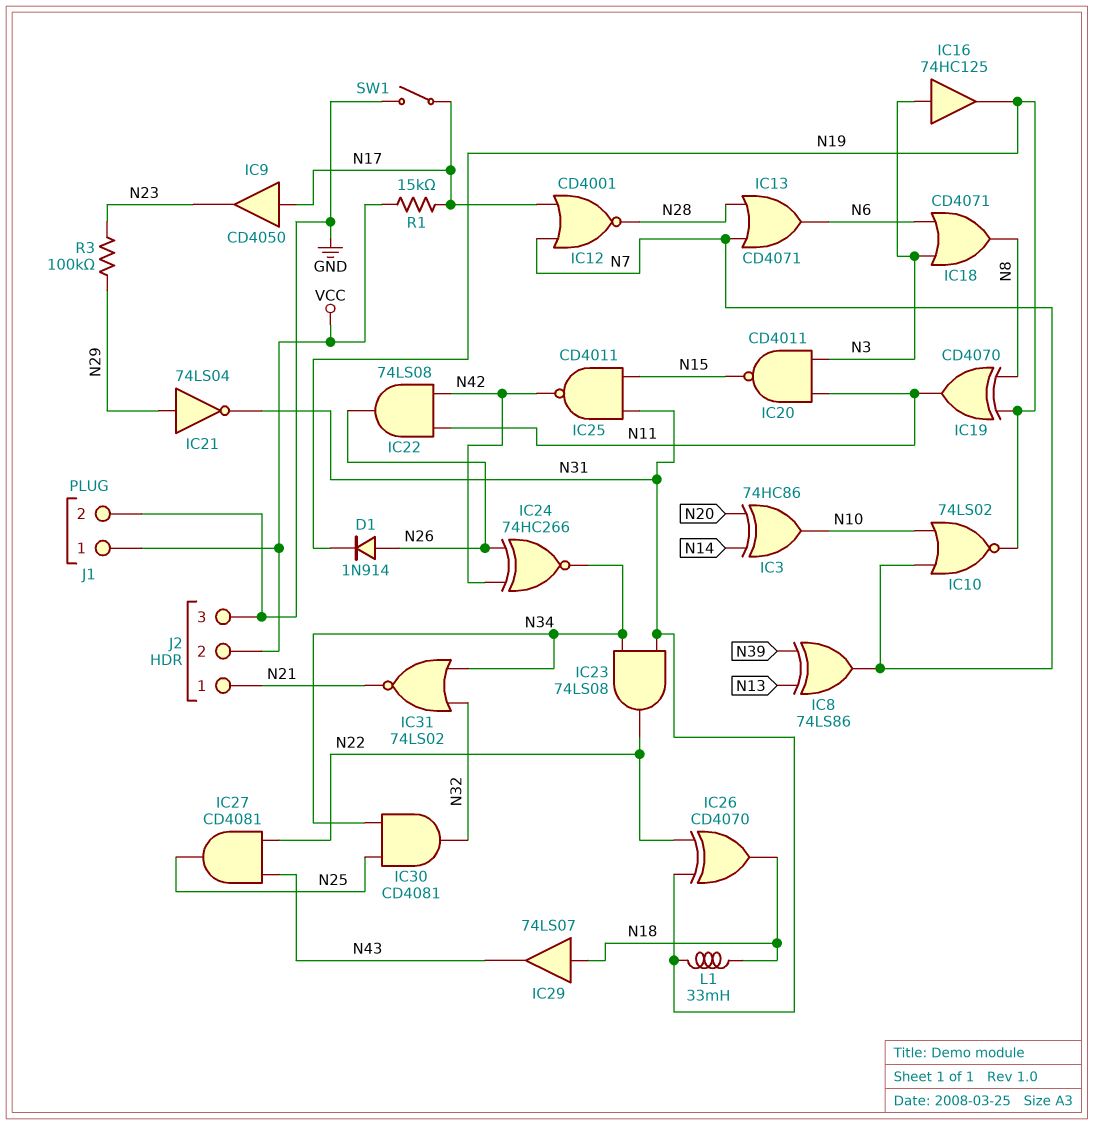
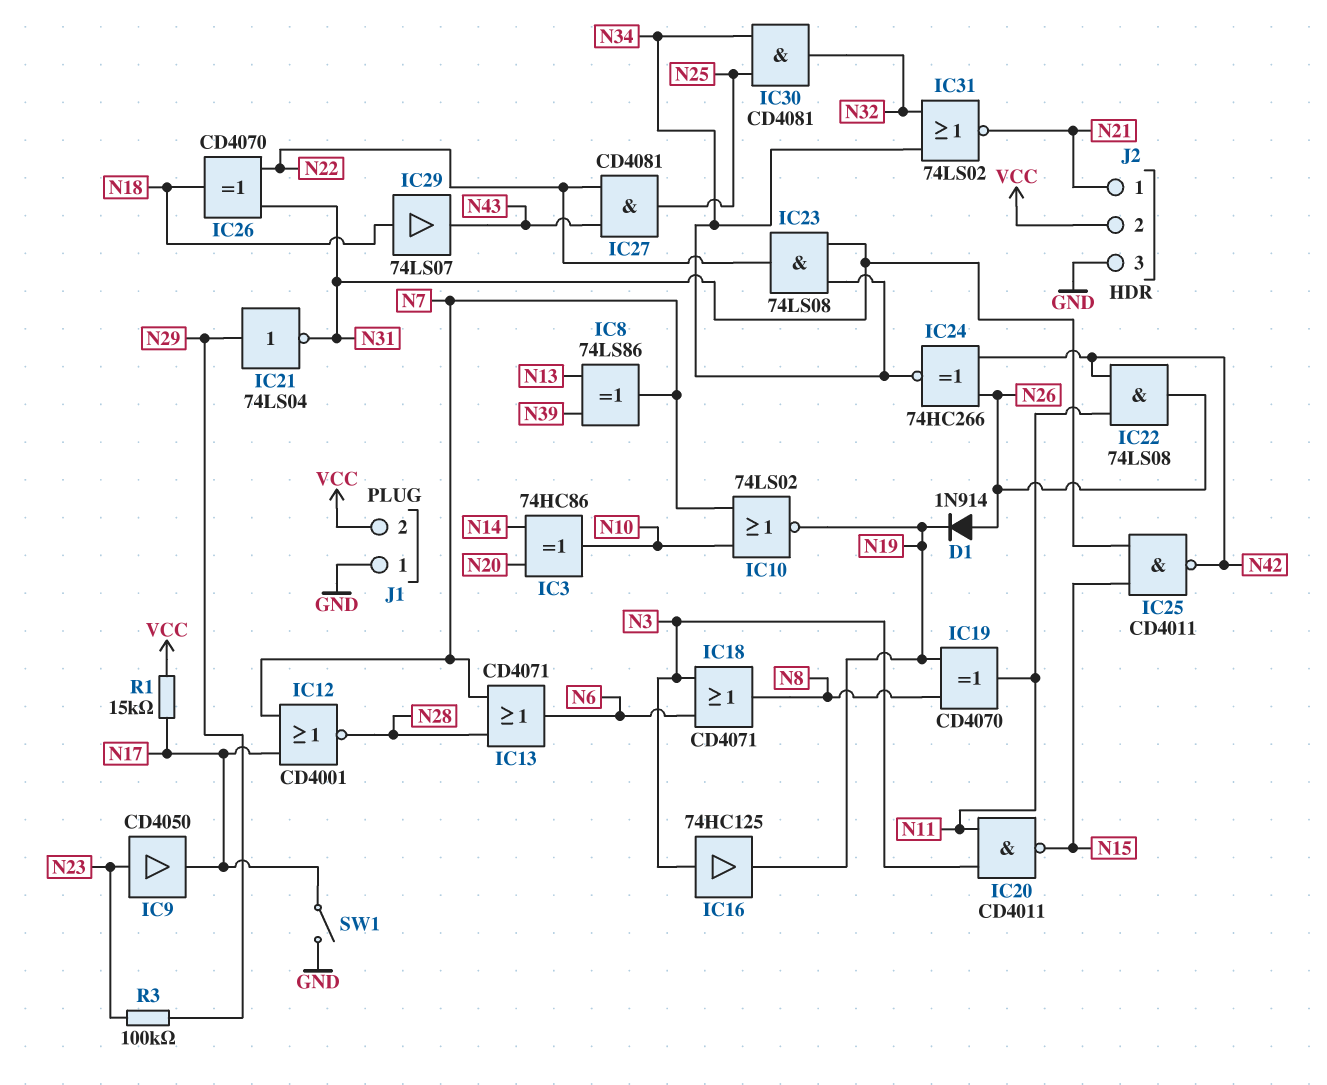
IC9: buffer CD4050 (in N17, out N23) -> buffer CD4050 (in N23, out N17)
J1 pin 1: VCC -> GND
J1 pin 2: GND -> VCC
L1: 33mH (N18, N31) -> none

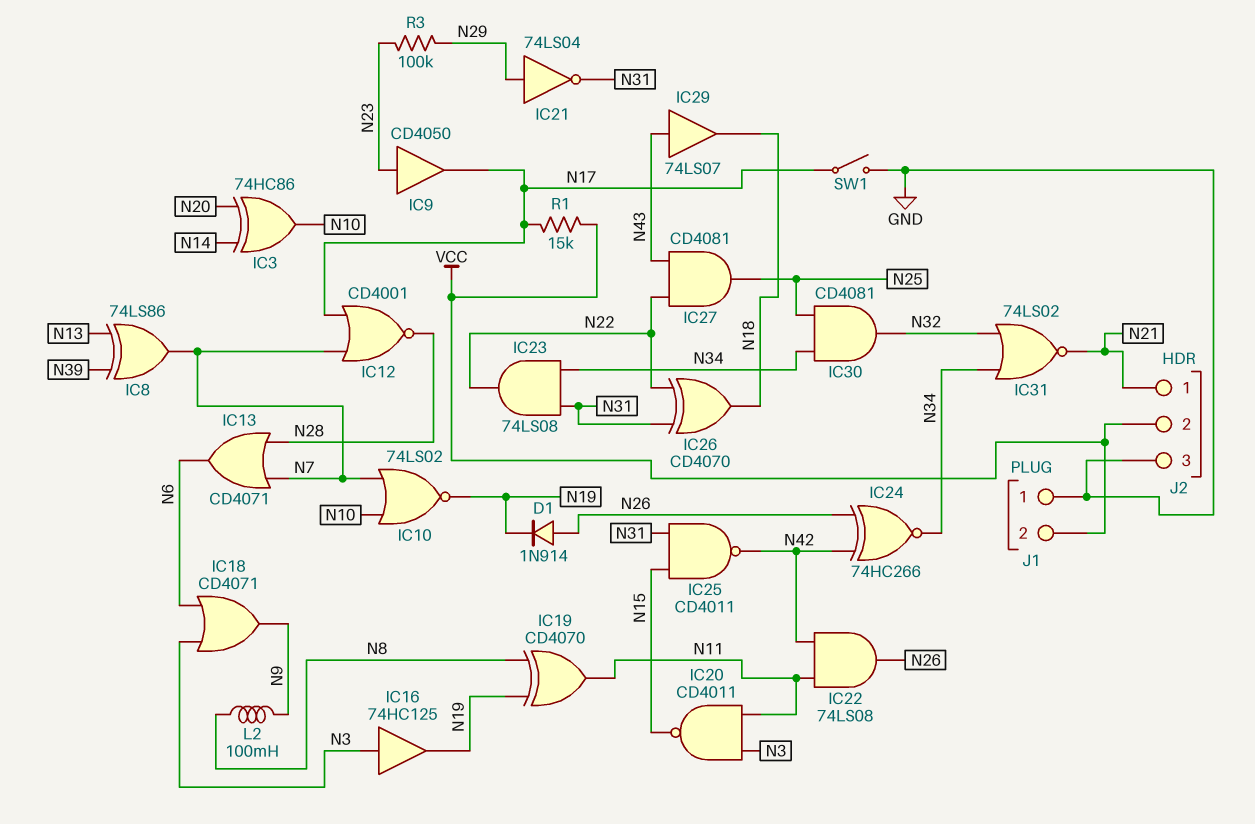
IC18: OR CD4071 (in N3, in N6, out N8) -> OR CD4071 (in N3, in N6, out N9)
IC29: buffer 74LS07 (in N18, out N43) -> buffer 74LS07 (in N43, out N18)
L2: none -> 100mH (N8, N9)

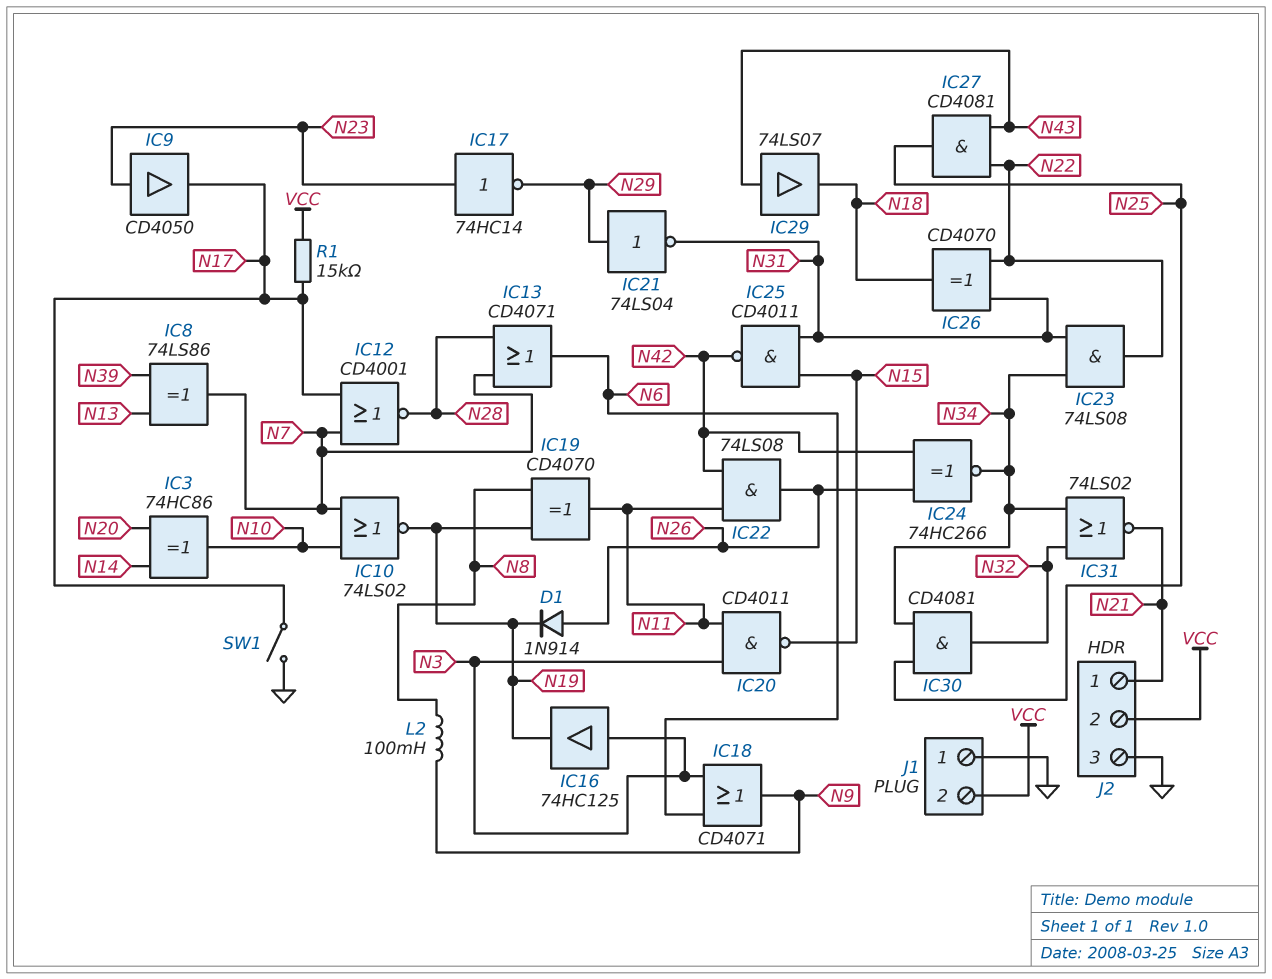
IC17: none -> NOT 74HC14 (in N23, out N29)
R3: 100k (N23, N29) -> none

